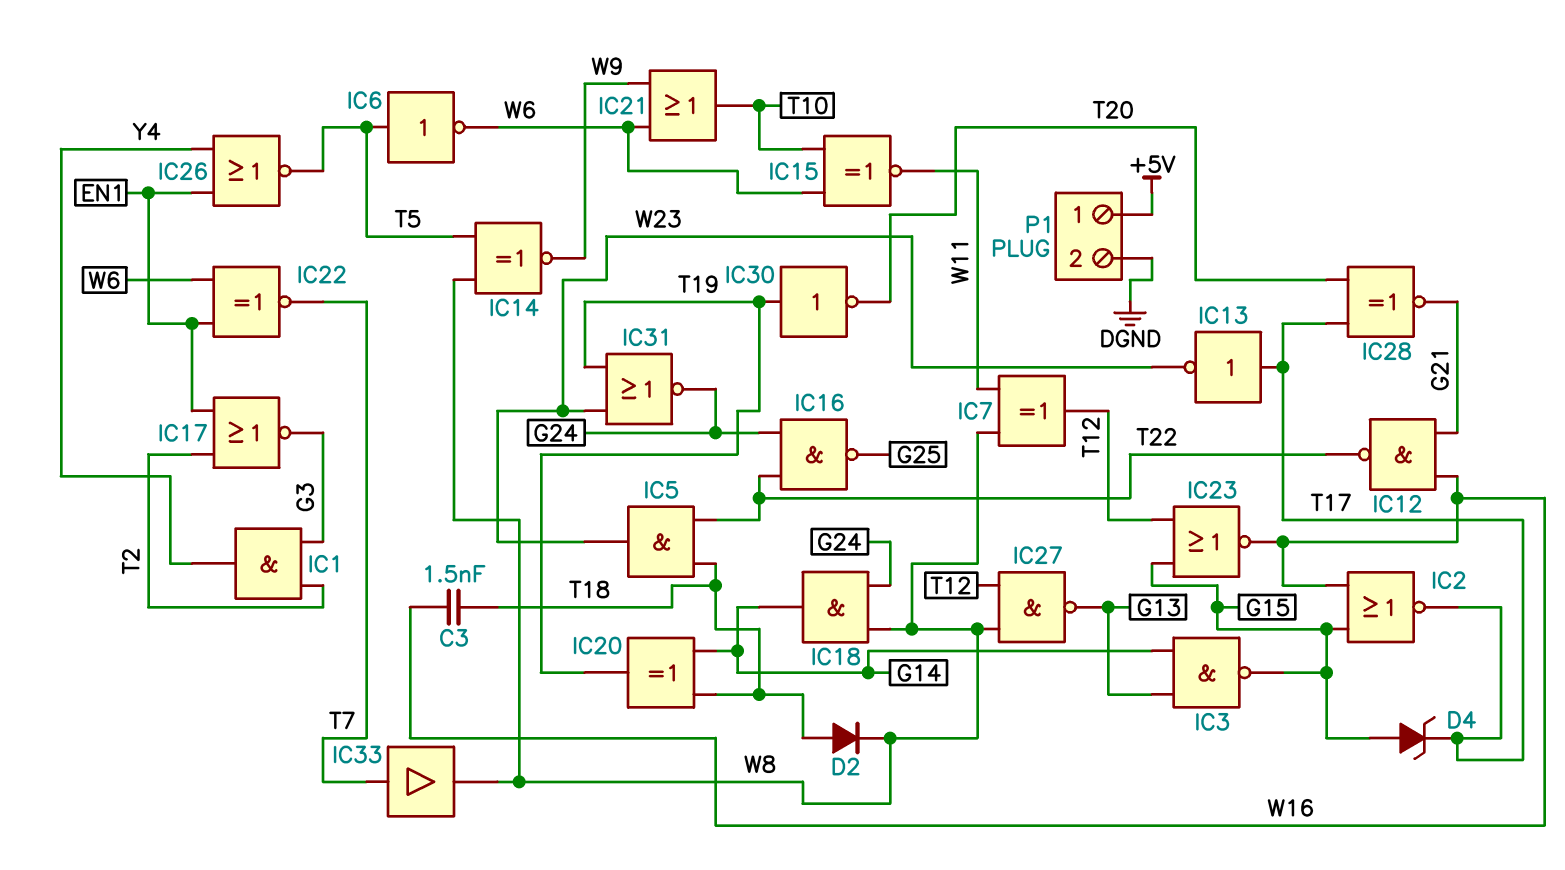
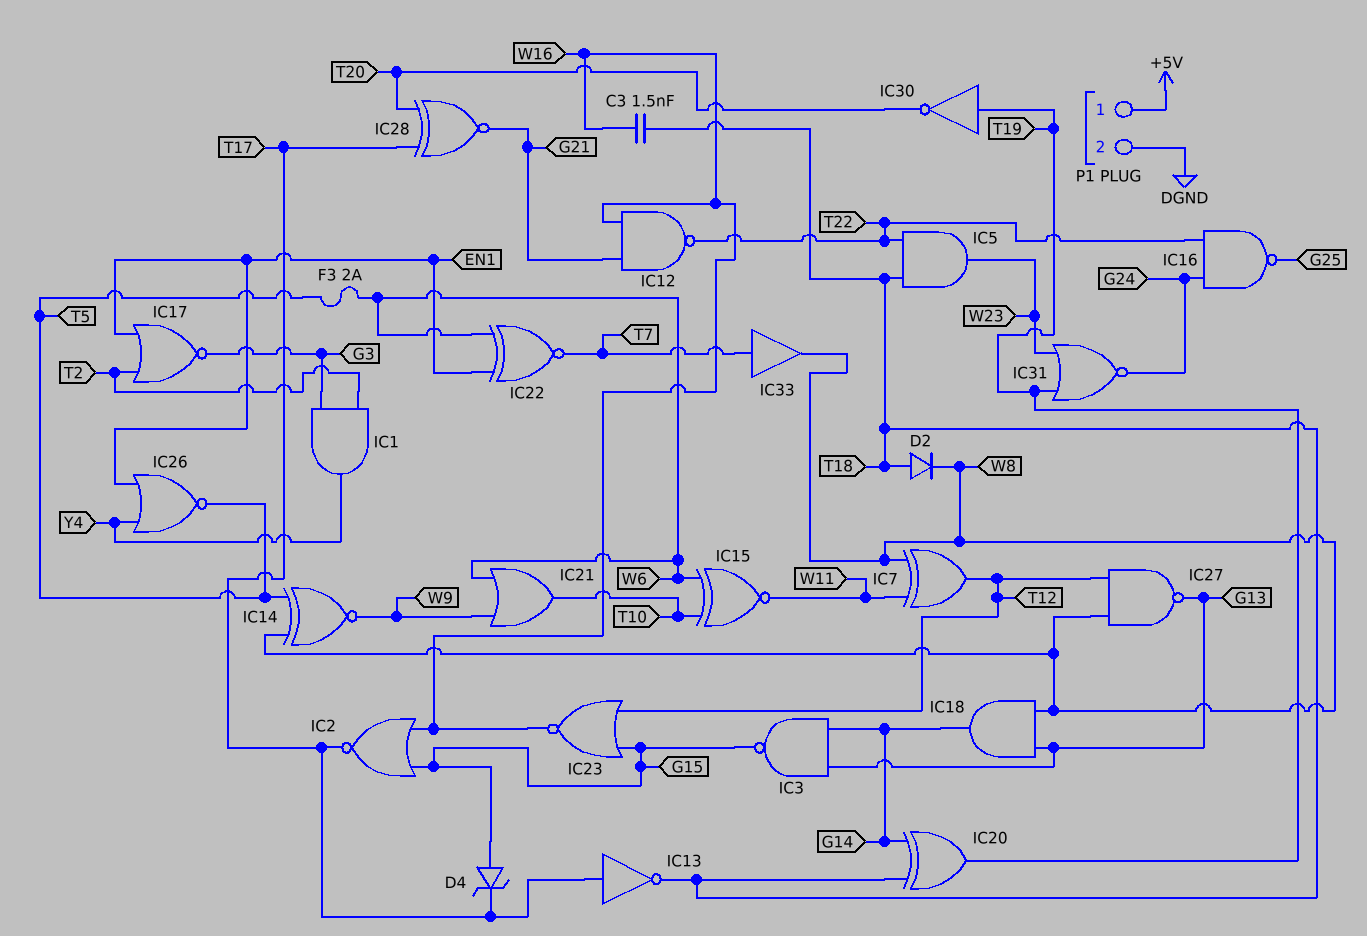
F3: none -> 2A (T5, W6)
IC6: NOT (in T5, out W6) -> none
IC13: NOT (in T17, out W23) -> NOT (in T17, out T18)
IC18: AND (in G24, in W8, out G14) -> AND (in G13, in W8, out G14)

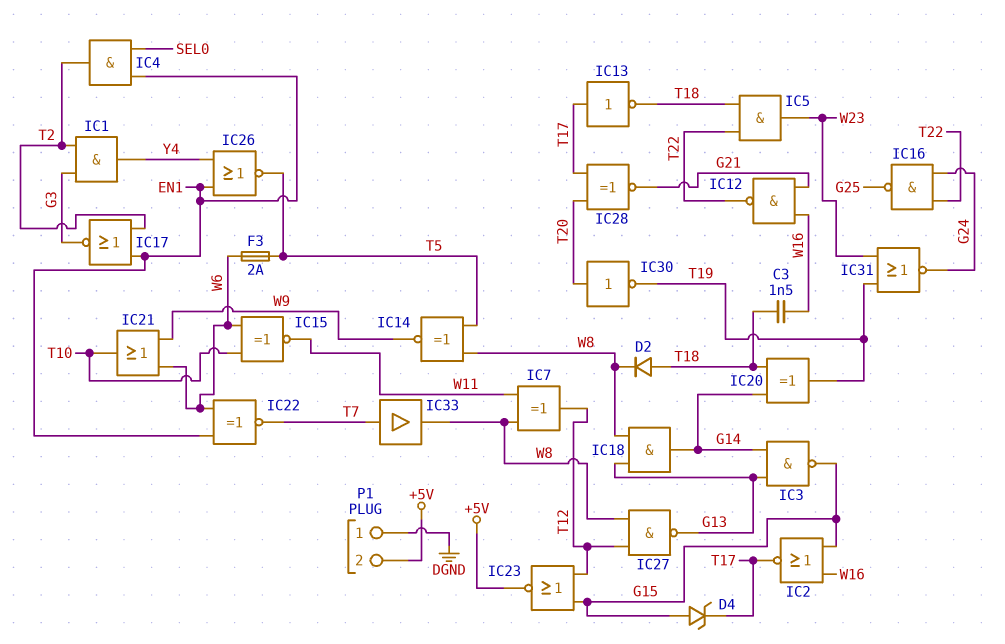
IC4: none -> AND (in EN1, in SEL0, out T2)
IC23: NOR (in G15, in T12, out W16) -> NOR (in G15, in T12, out +5V)
IC30: NOT (in T19, out T20) -> NOT (in T20, out T19)
P1 pin 1: +5V -> DGND
P1 pin 2: DGND -> +5V

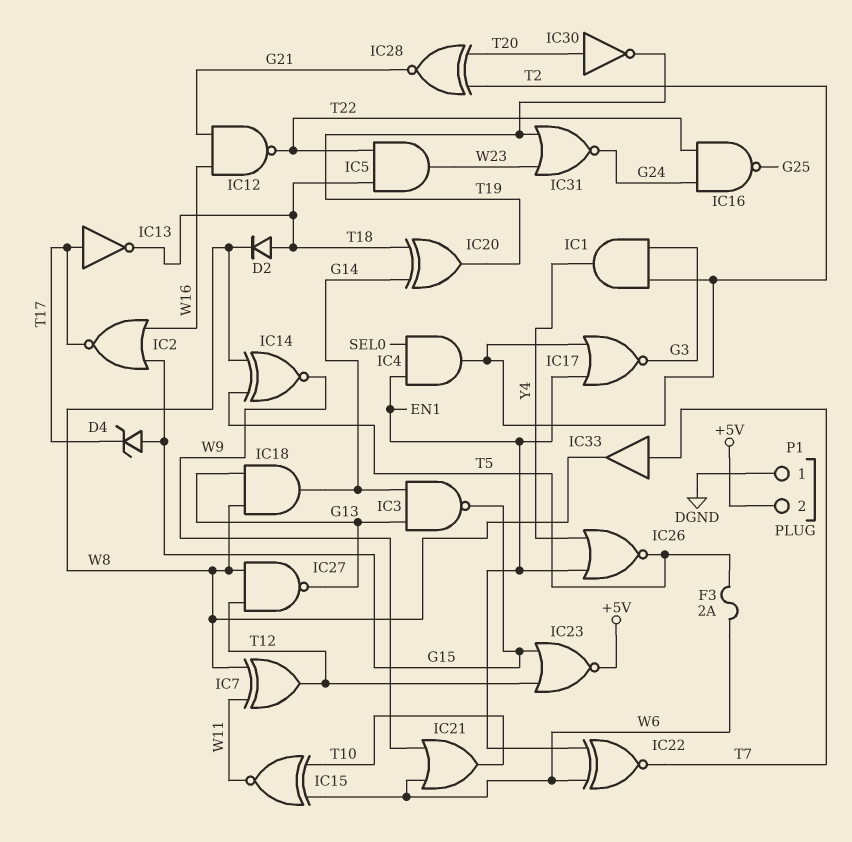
C3: 1.5nF (T18, W16) -> none
IC28: XNOR (in T17, in T20, out G21) -> XNOR (in T2, in T20, out G21)

